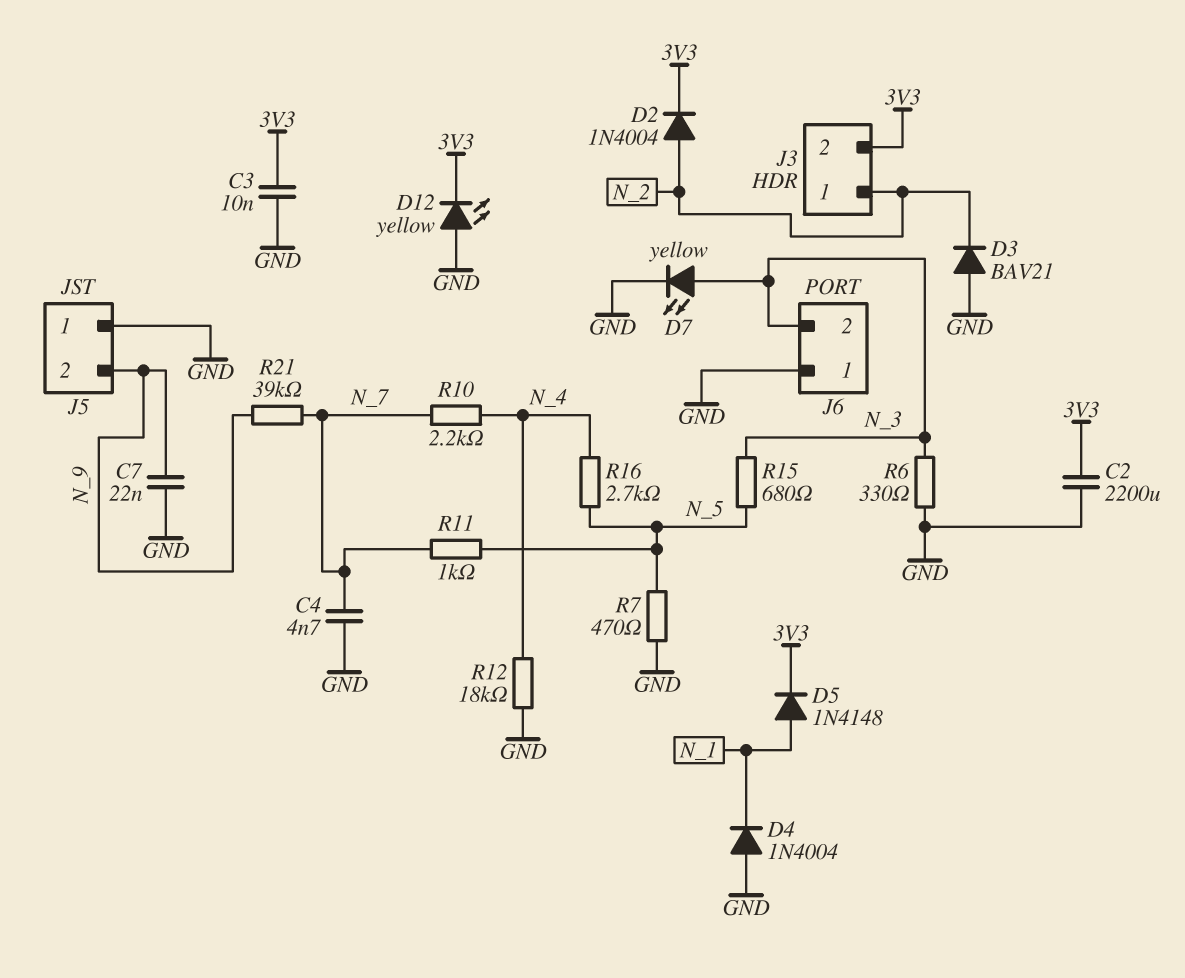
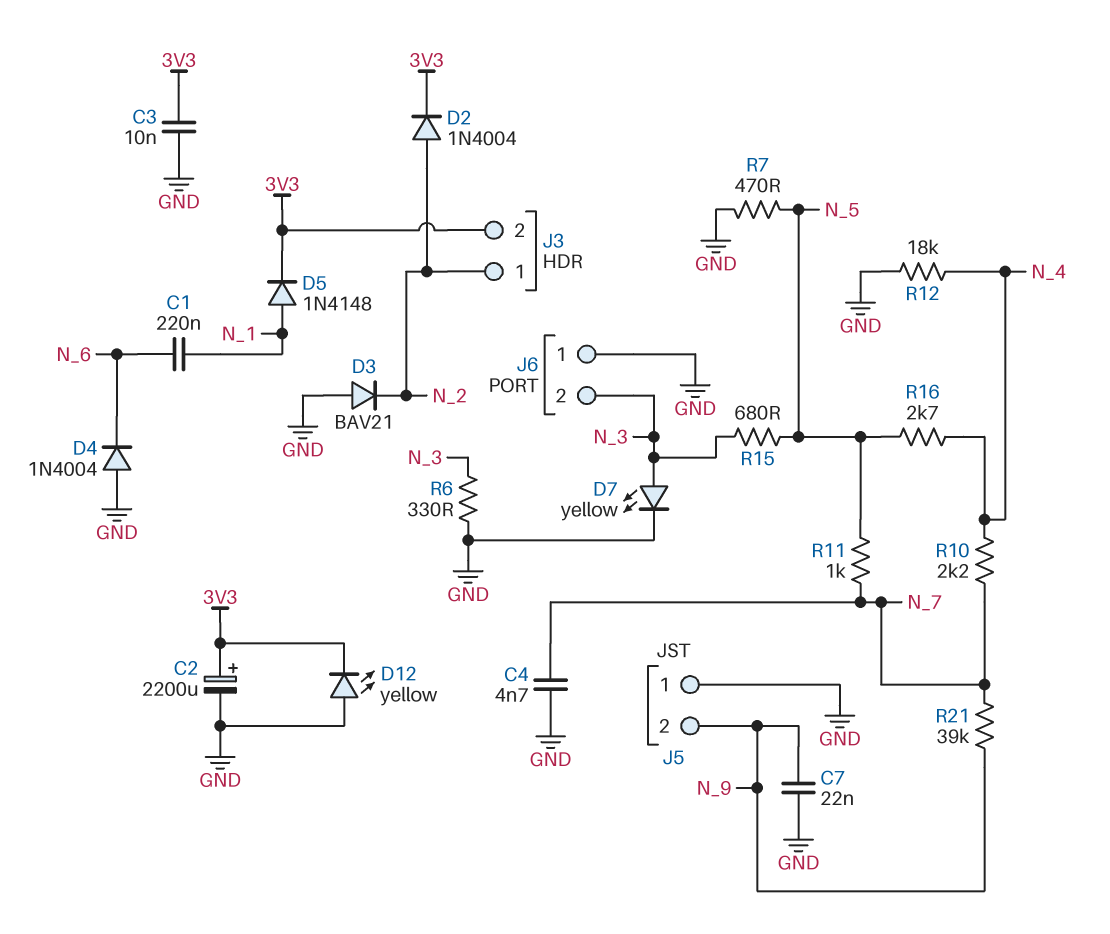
C1: none -> 220nF (N_1, N_6)
C2: 2200uF (3V3, GND) -> 2200uF (plus 3V3, minus GND)
D4: diode 1N4004 (A GND, K N_1) -> diode 1N4004 (A GND, K N_6)

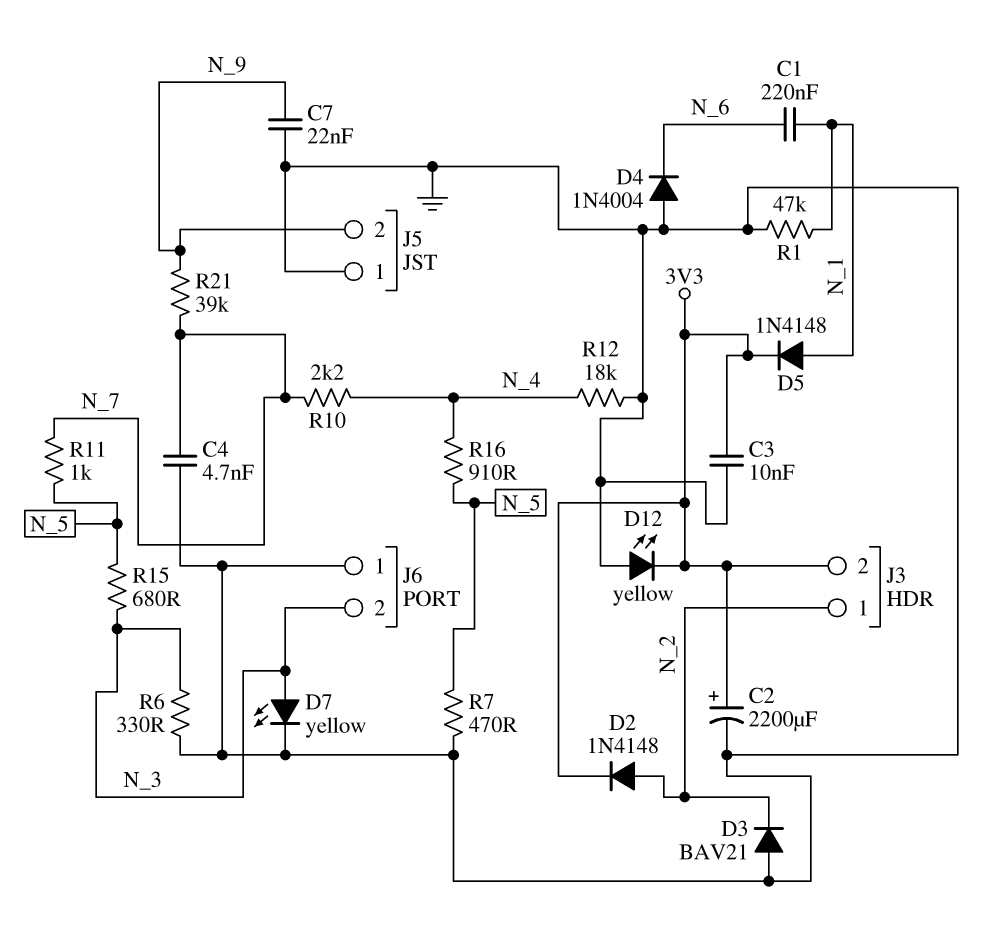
D2: diode 1N4004 (A N_2, K 3V3) -> diode 1N4148 (A N_2, K 3V3)
R1: none -> 47k (GND, N_1)
R16: 2.7k (N_4, N_5) -> 910 (N_4, N_5)

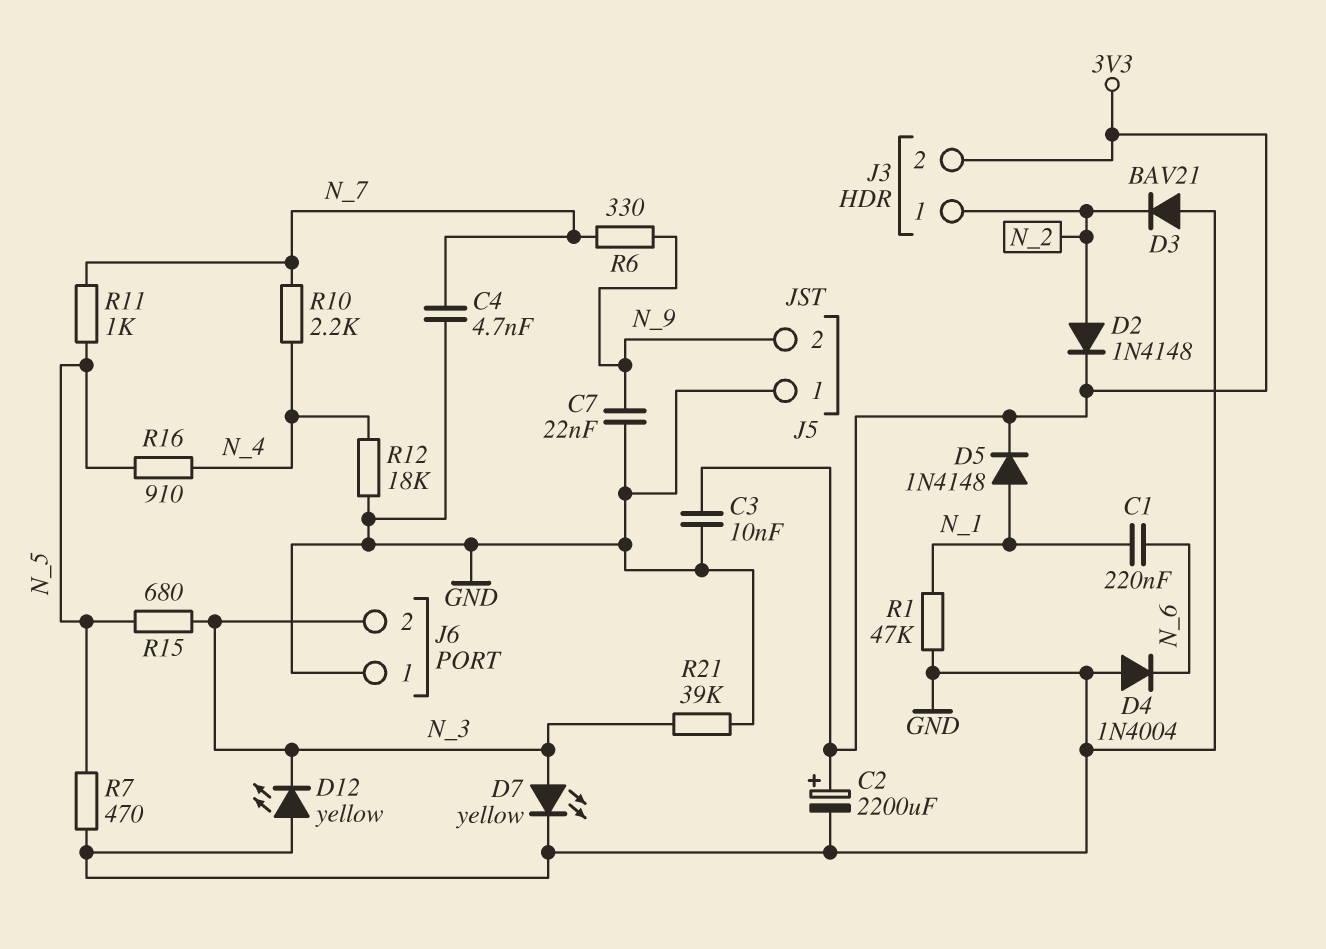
D12: LED yellow (A GND, K 3V3) -> LED yellow (A GND, K N_3)
R6: 330 (GND, N_3) -> 330 (N_7, N_9)
R21: 39k (N_7, N_9) -> 39k (GND, N_3)

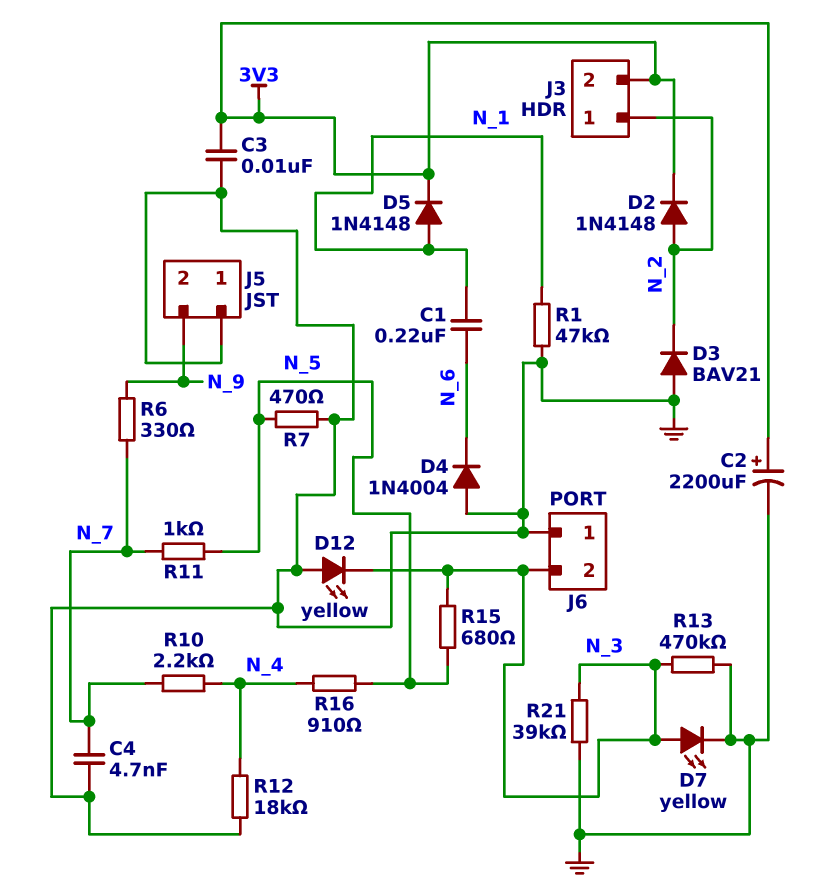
C7: 22nF (GND, N_9) -> none
R13: none -> 470k (GND, N_3)

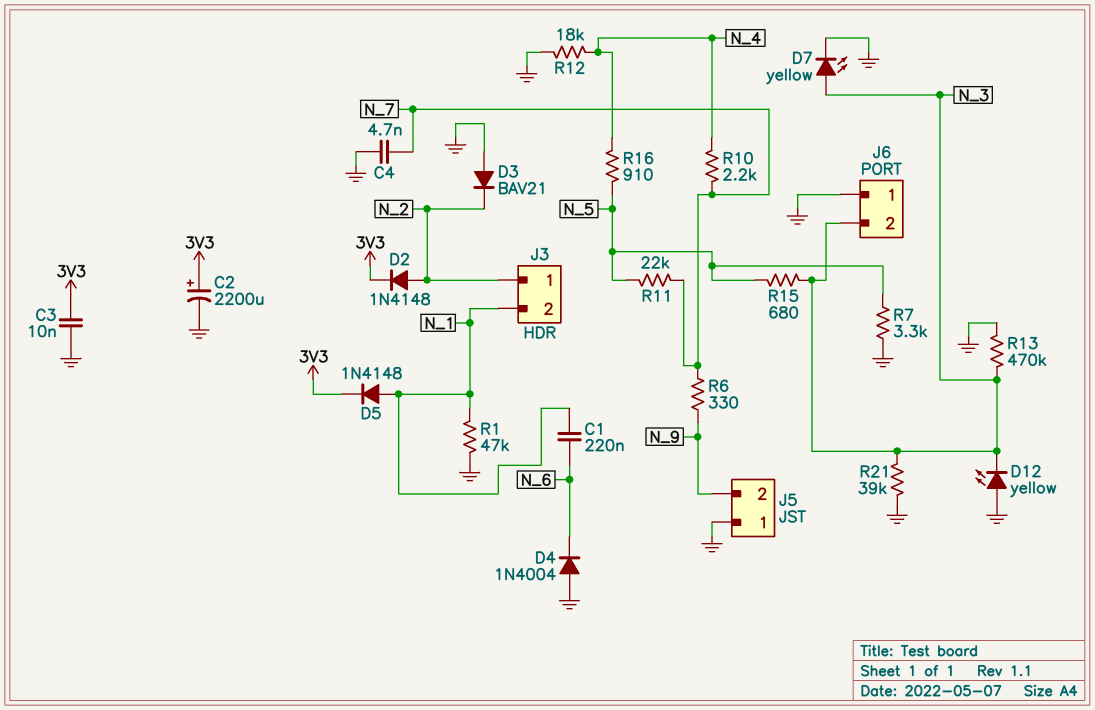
J3 pin 2: 3V3 -> N_1
R7: 470 (GND, N_5) -> 3.3k (GND, N_5)
R11: 1k (N_5, N_7) -> 22k (N_5, N_7)

